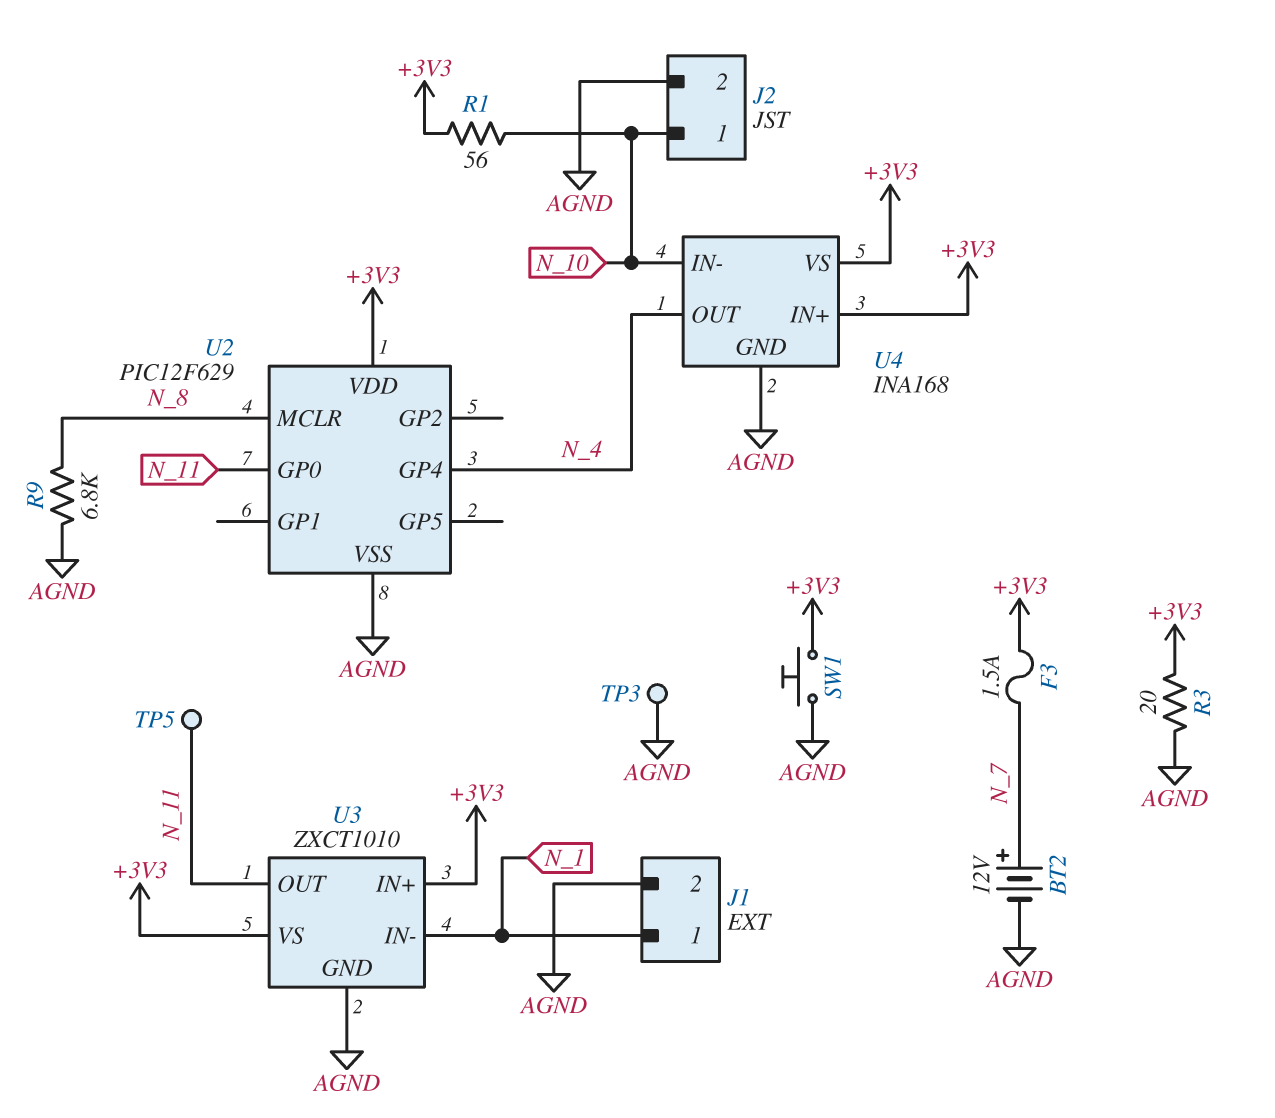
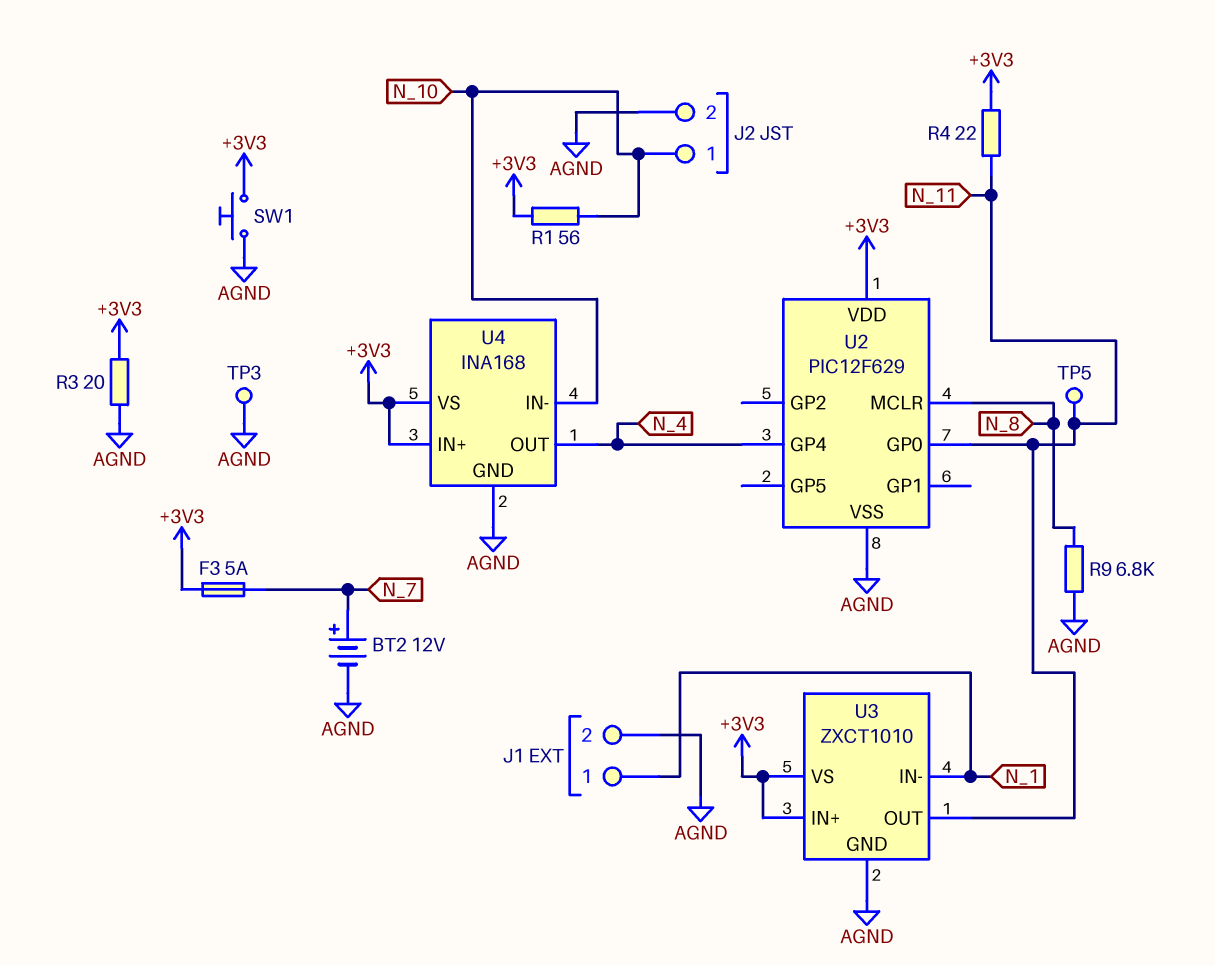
F3: 1.5A (+3V3, N_7) -> 5A (+3V3, N_7)
R4: none -> 22 (+3V3, N_11)

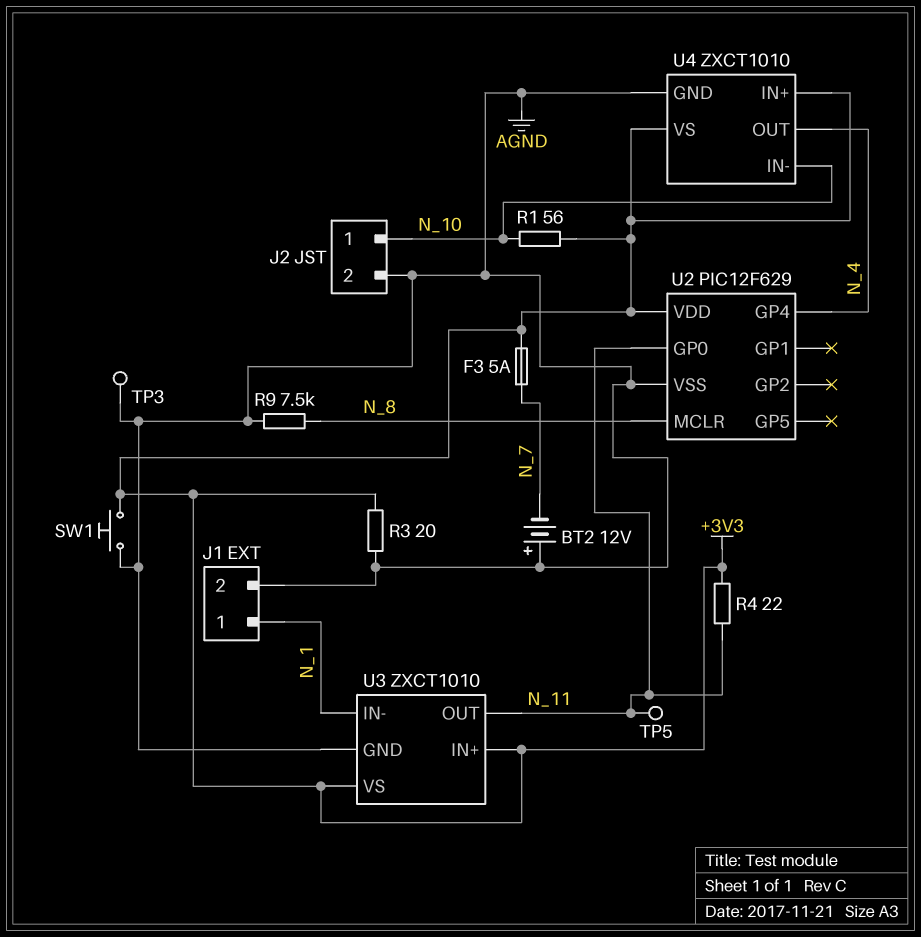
BT2: 12V (plus N_7, minus AGND) -> 12V (plus AGND, minus N_7)
R9: 6.8k (AGND, N_8) -> 7.5k (AGND, N_8)
U4: INA168 -> ZXCT1010

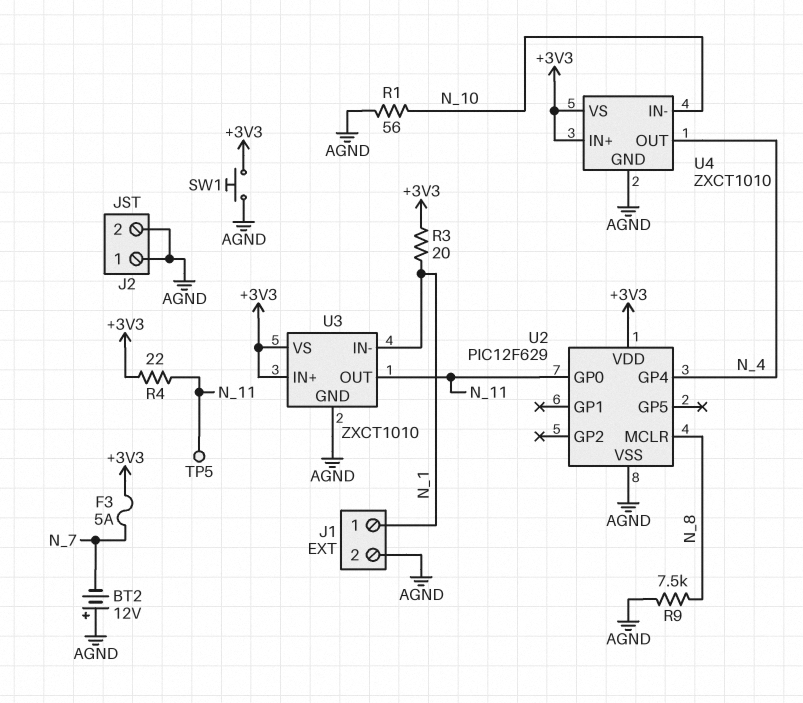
J2 pin 1: N_10 -> AGND
R1: 56 (+3V3, N_10) -> 56 (AGND, N_10)
R3: 20 (+3V3, AGND) -> 20 (+3V3, N_1)
TP3: test point (AGND) -> none

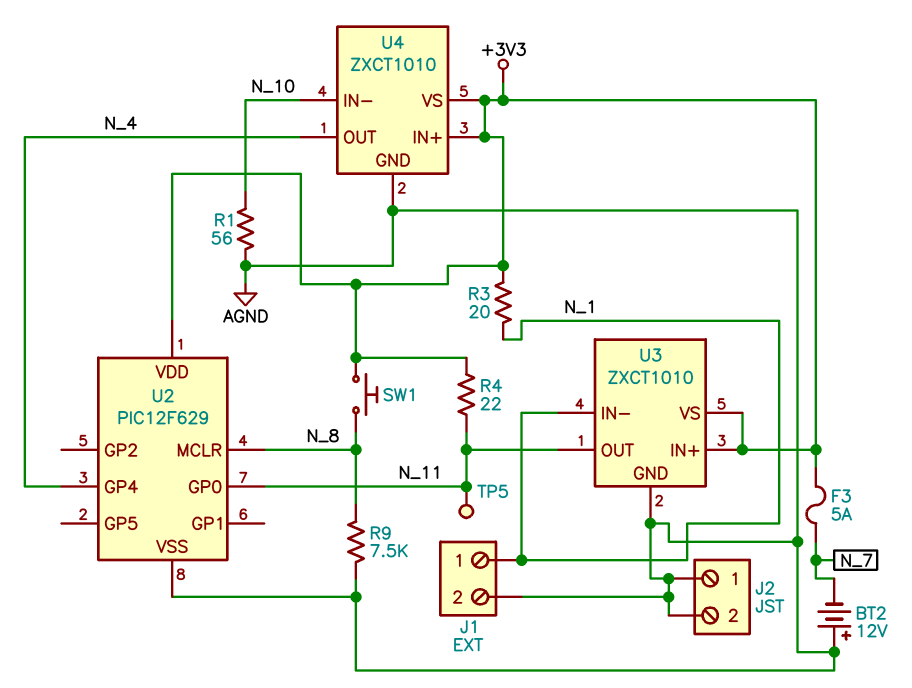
SW1: button (+3V3, AGND) -> button (+3V3, N_8)

